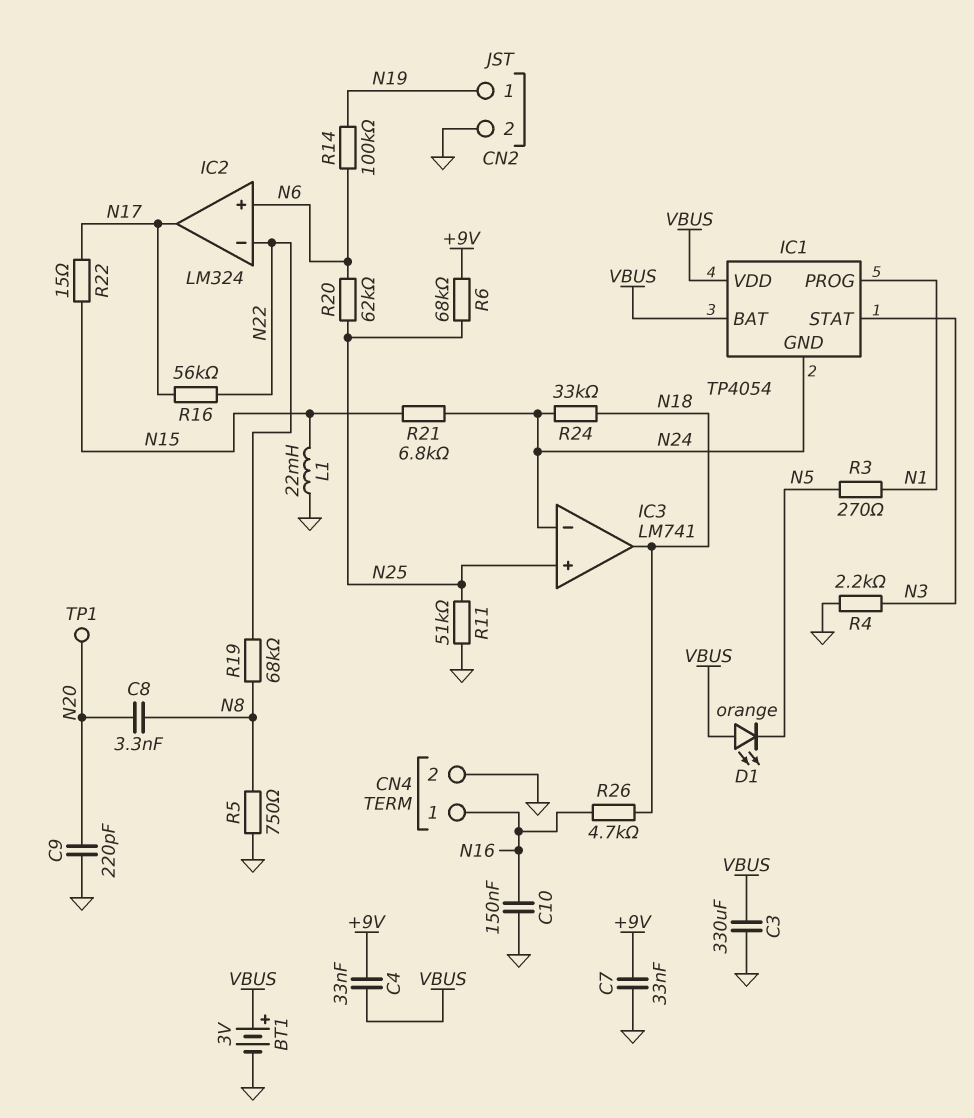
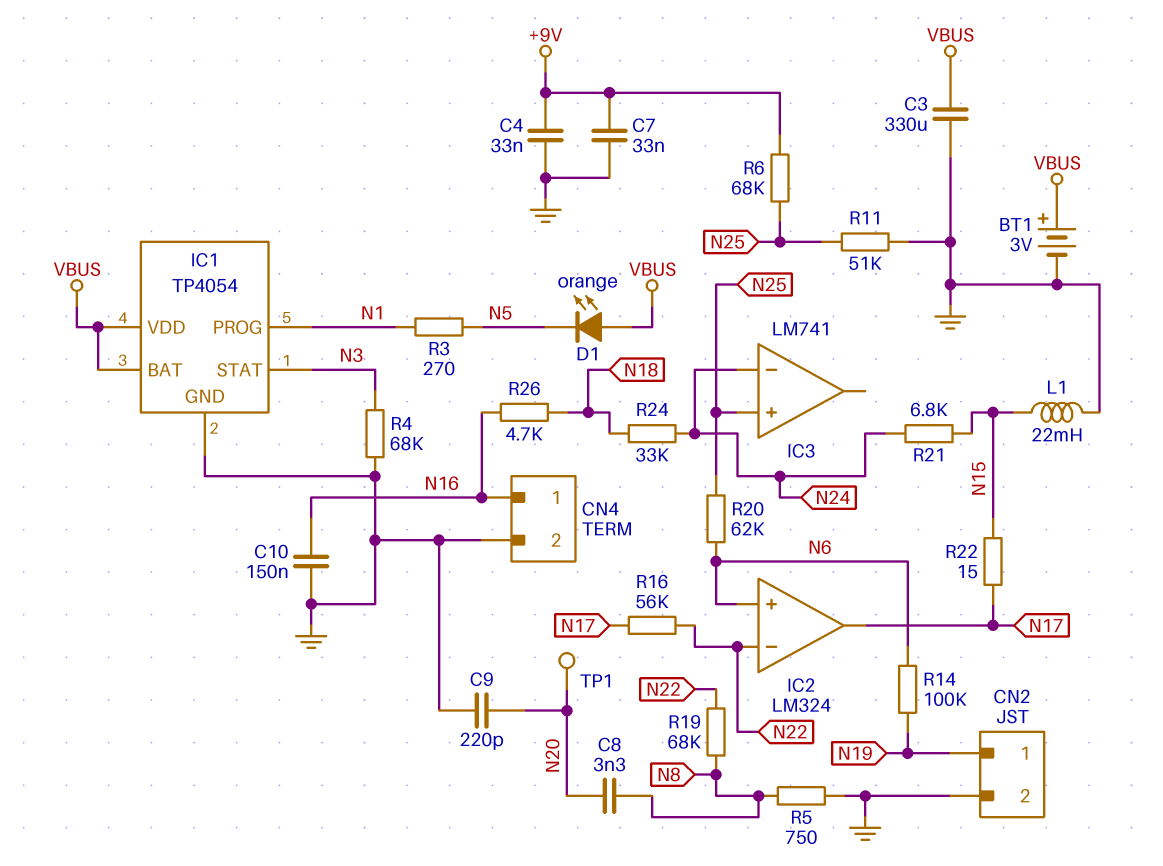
C4: 33nF (+9V, VBUS) -> 33nF (+9V, GND)
IC1 pin GND: N24 -> GND
IC3 pin out: N18 -> none
R4: 2.2k (GND, N3) -> 68k (GND, N3)

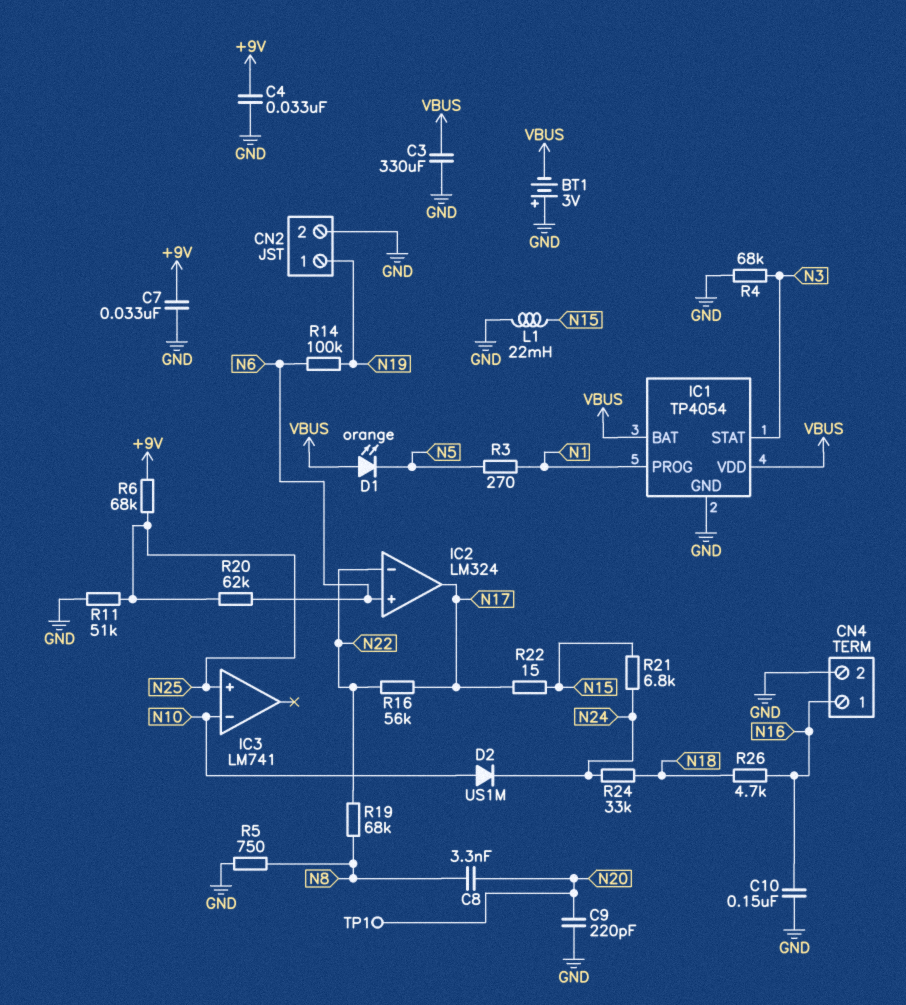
BT1: 3V (plus VBUS, minus GND) -> 3V (plus GND, minus VBUS)
D2: none -> diode US1M (A N10, K N24)
IC3 pin in-: N24 -> N10

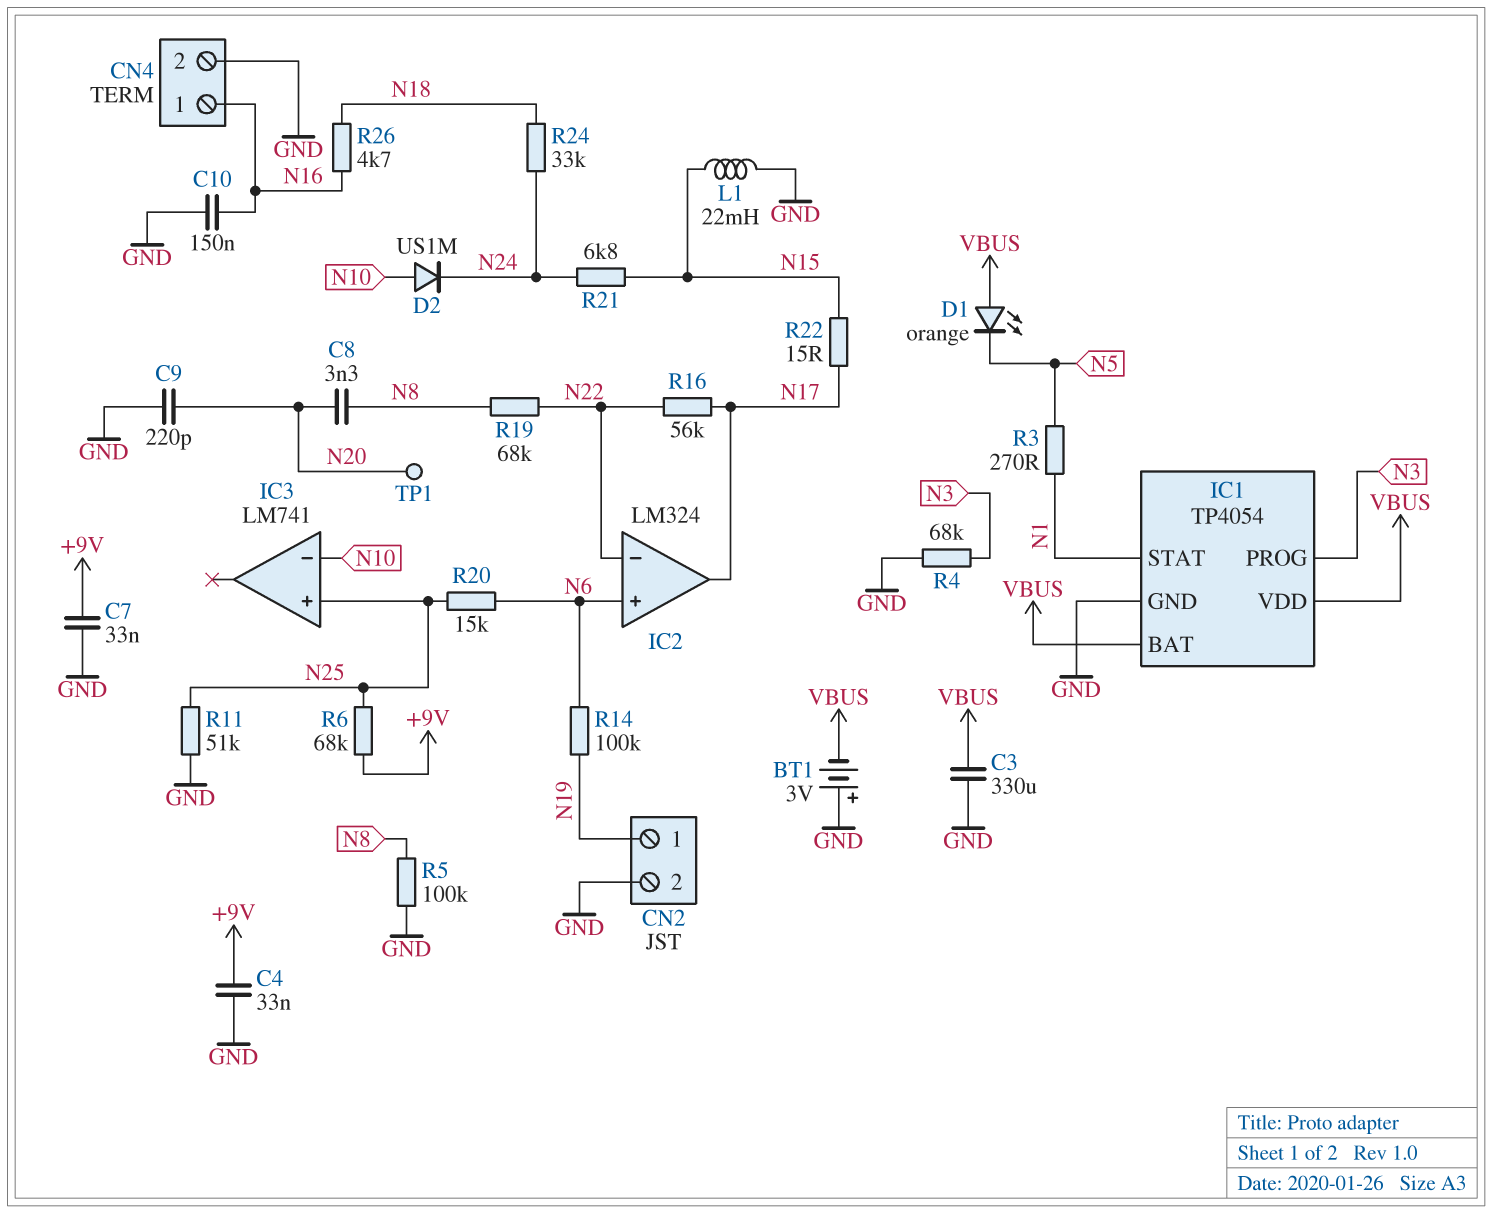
IC1 pin PROG: N1 -> N3
IC1 pin STAT: N3 -> N1
R5: 750 (GND, N8) -> 100k (GND, N8)
R20: 62k (N6, N25) -> 15k (N6, N25)

